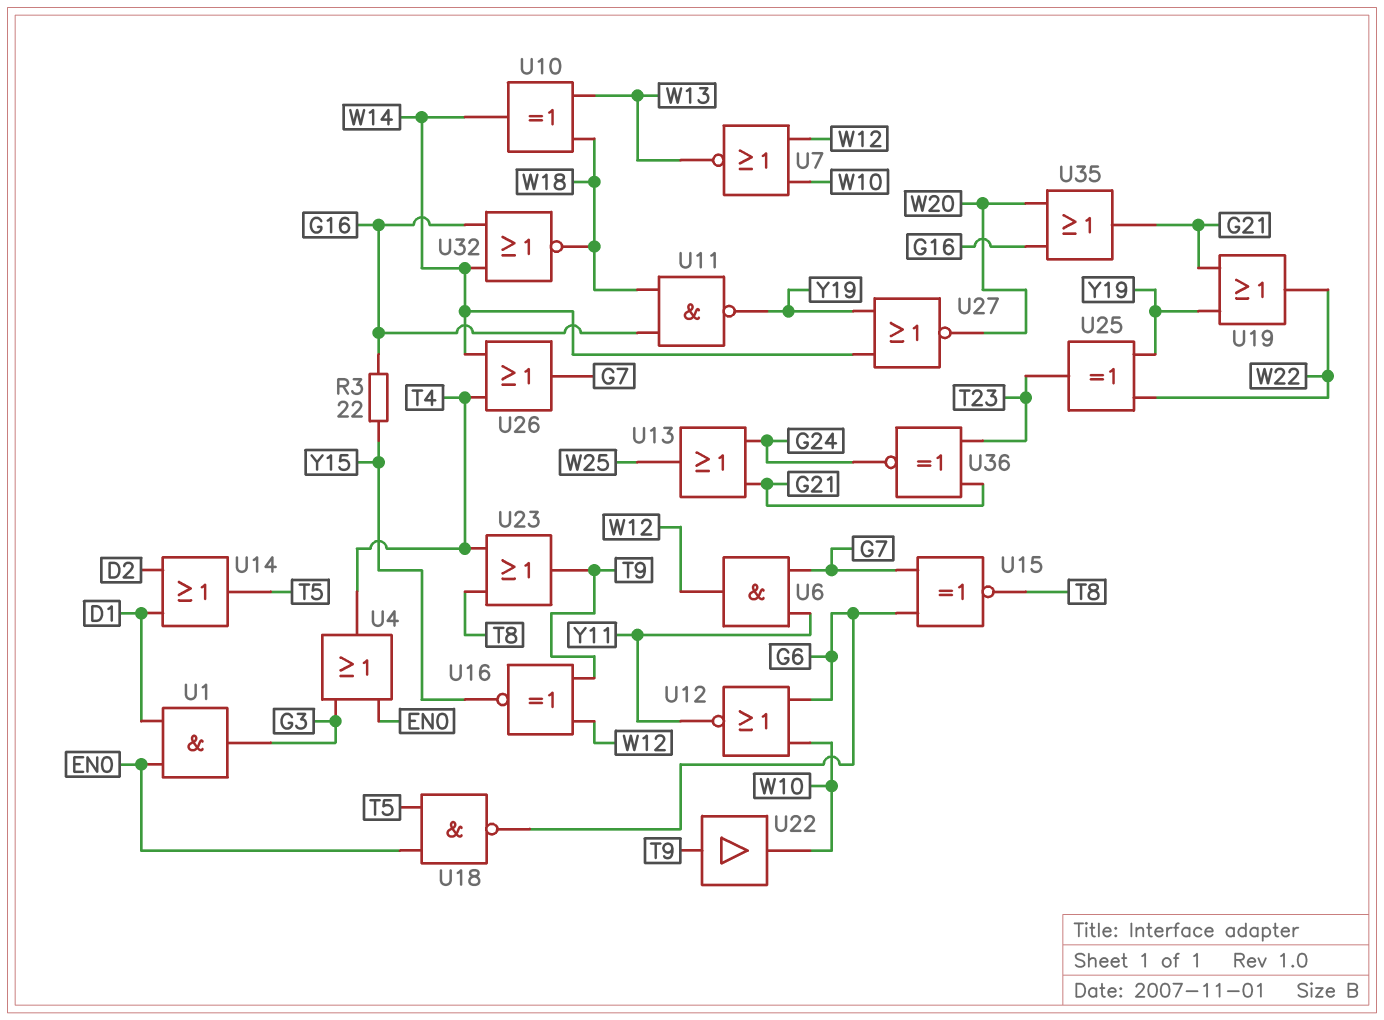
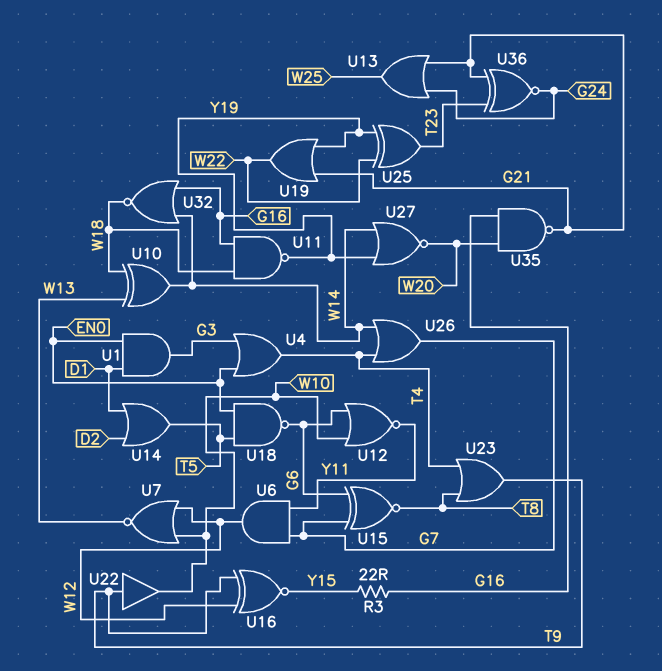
U35: OR (in G16, in W20, out G21) -> NAND (in G16, in W20, out G21)

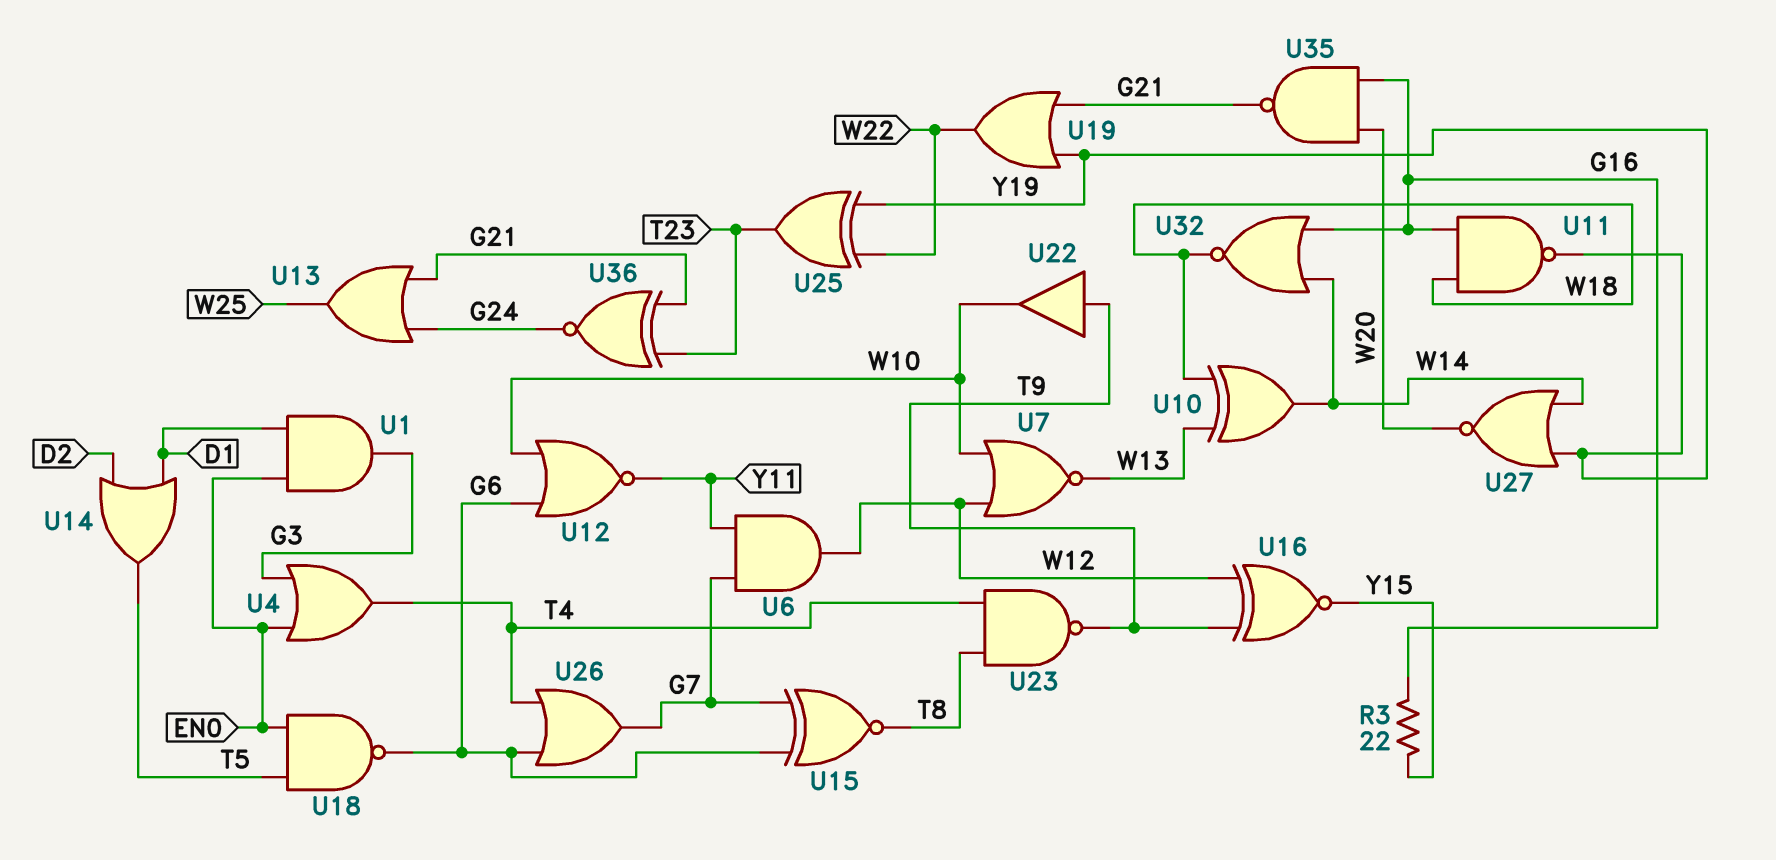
U23: OR (in T4, in T8, out T9) -> NAND (in T4, in T8, out T9)
U26: OR (in T4, in W14, out G7) -> OR (in G6, in T4, out G7)

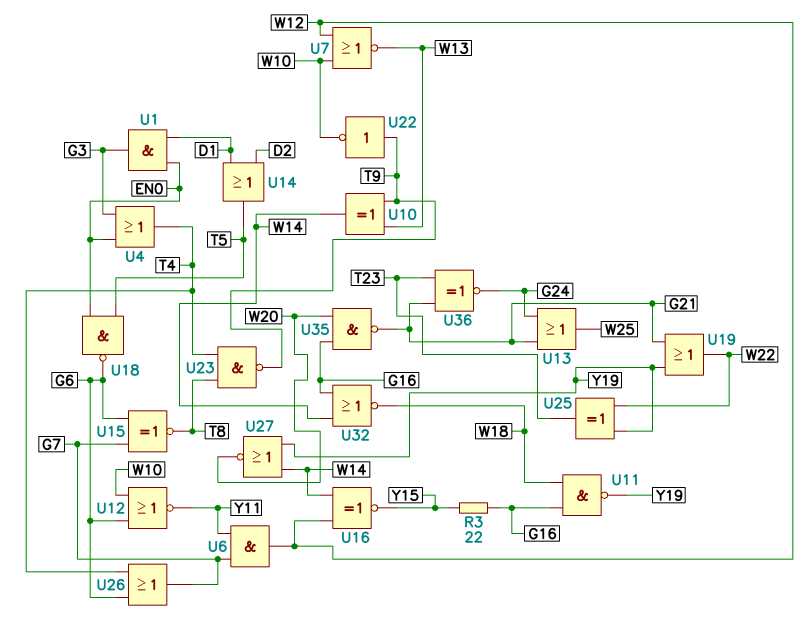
U10: XOR (in W13, in W18, out W14) -> XOR (in T9, in W13, out W14)
U16: XNOR (in T9, in W12, out Y15) -> XNOR (in W12, in W14, out Y15)
U22: buffer (in T9, out W10) -> NOT (in T9, out W10)

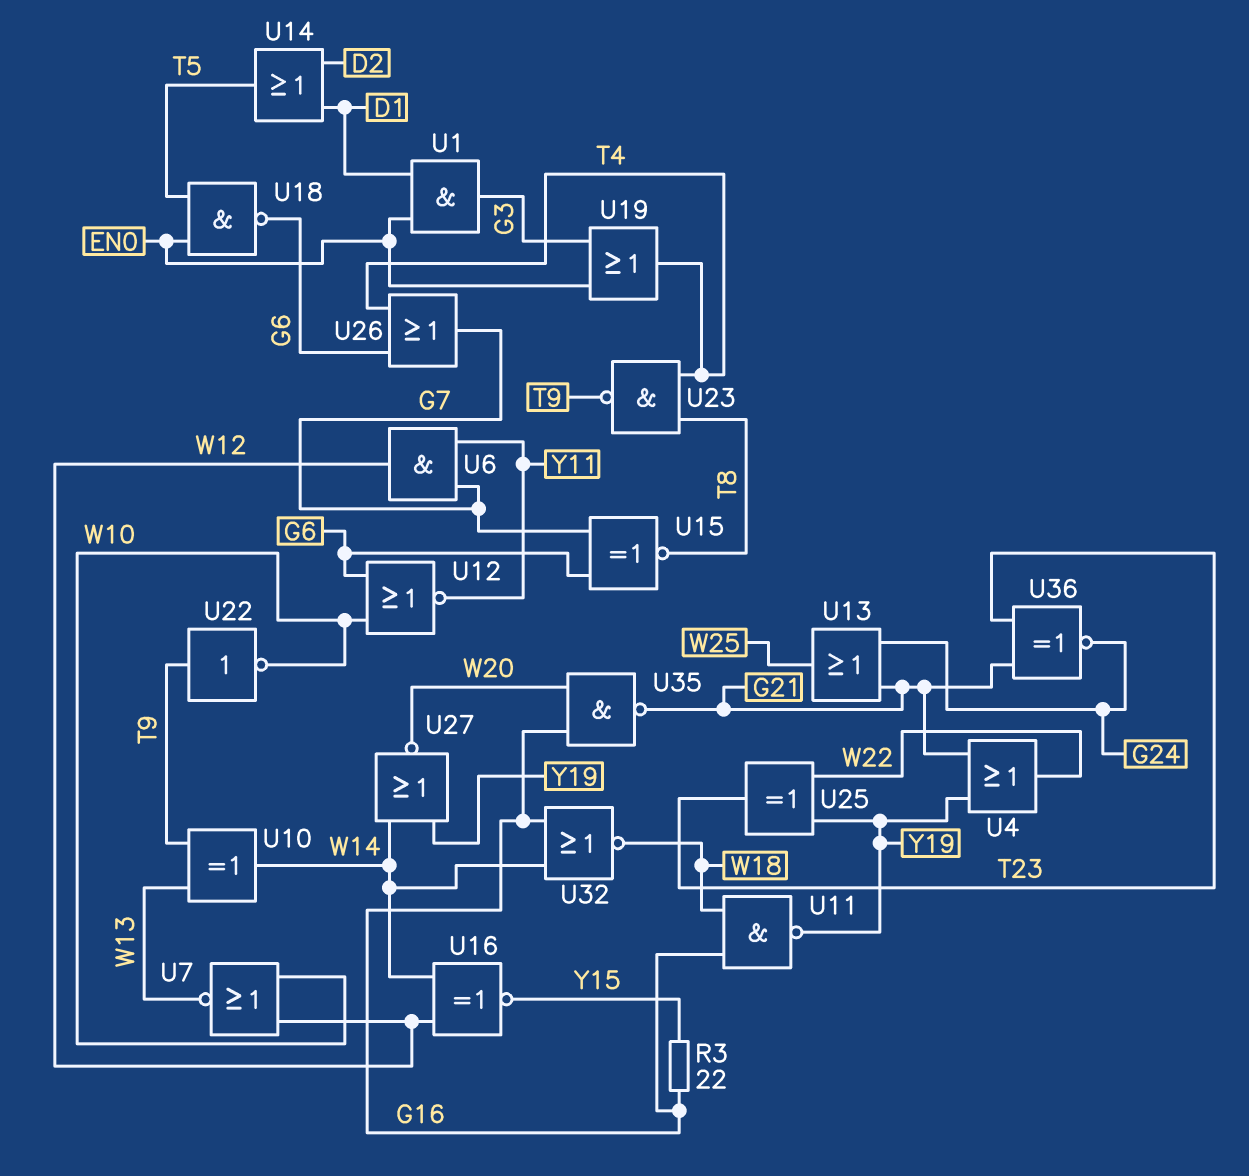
U4: OR (in EN0, in G3, out T4) -> OR (in G21, in Y19, out W22)
U19: OR (in G21, in Y19, out W22) -> OR (in EN0, in G3, out T4)

